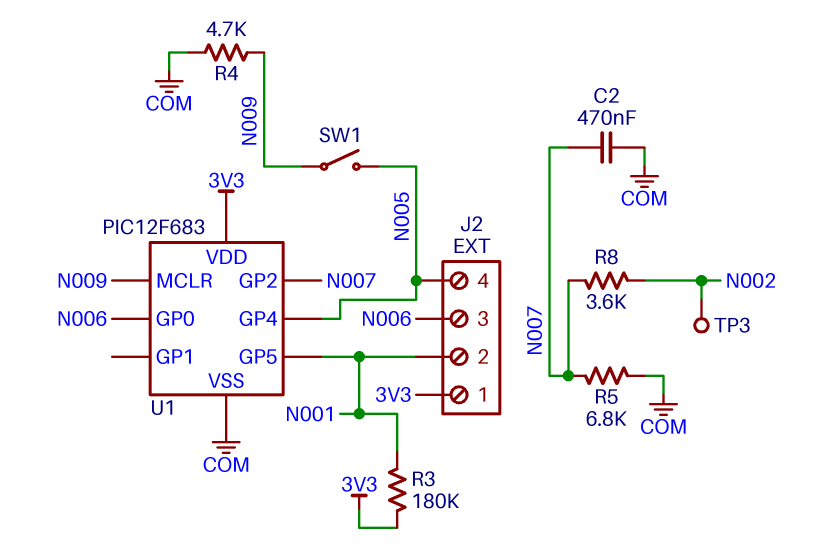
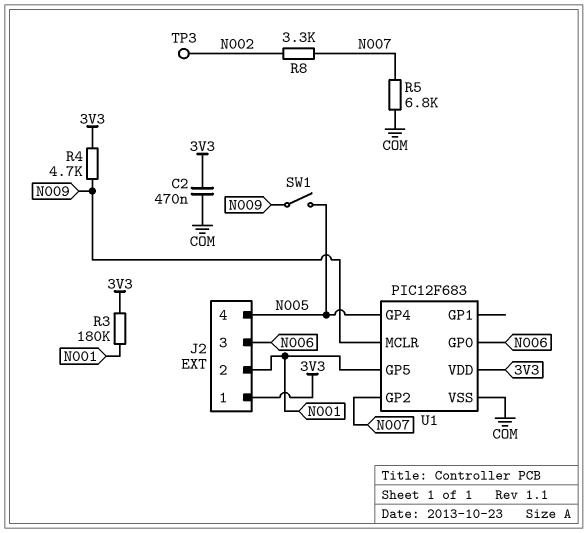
C2: 470nF (COM, N007) -> 470nF (3V3, COM)
R4: 4.7k (COM, N009) -> 4.7k (3V3, N009)
R8: 3.6k (N002, N007) -> 3.3k (N002, N007)

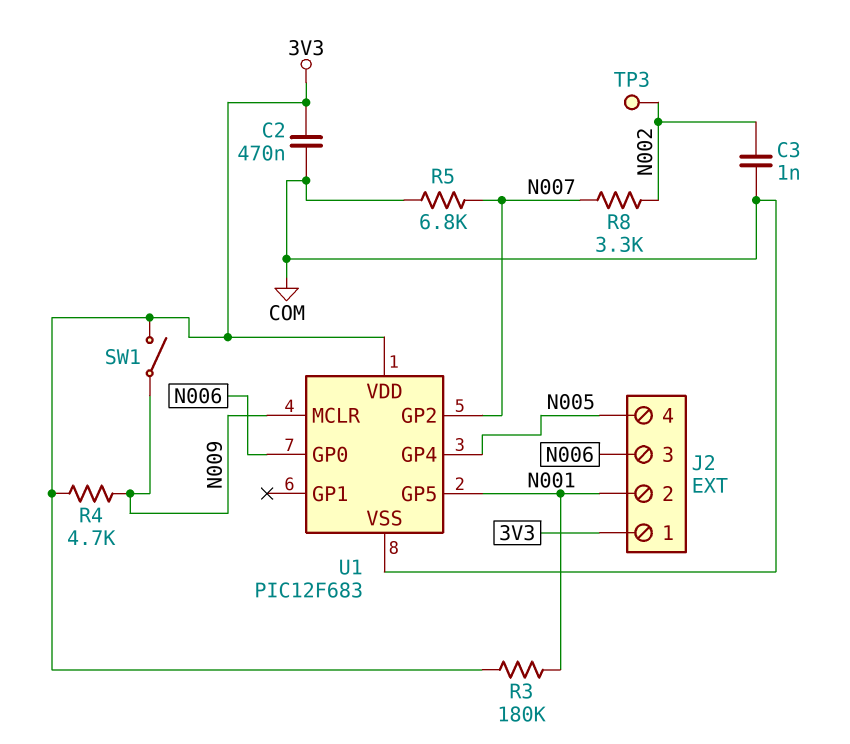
C3: none -> 1nF (COM, N002)
SW1: switch (N005, N009) -> switch (3V3, N009)

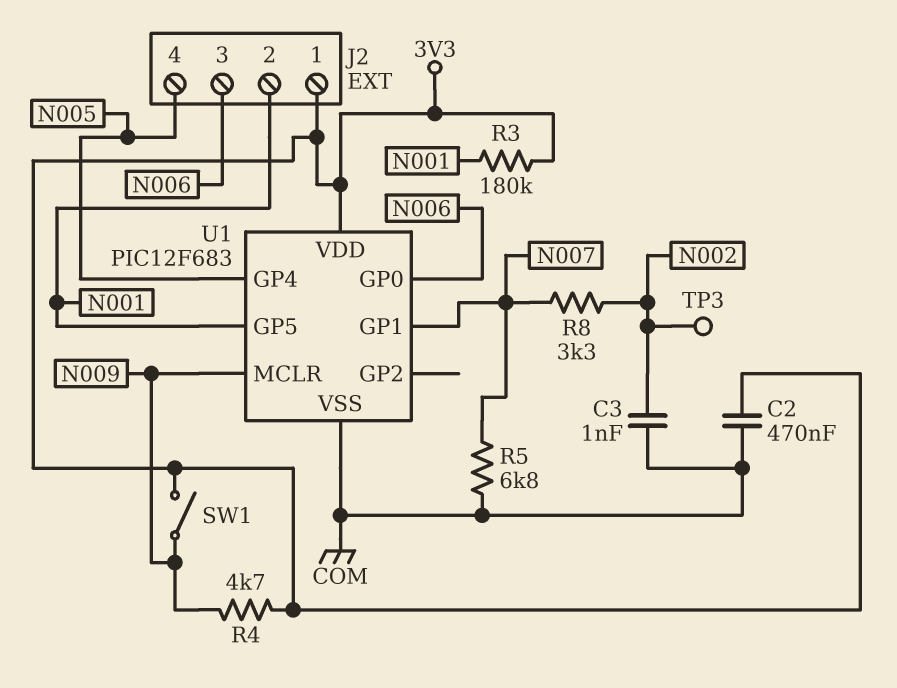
U1 pin GP1: none -> N007
U1 pin GP2: N007 -> none

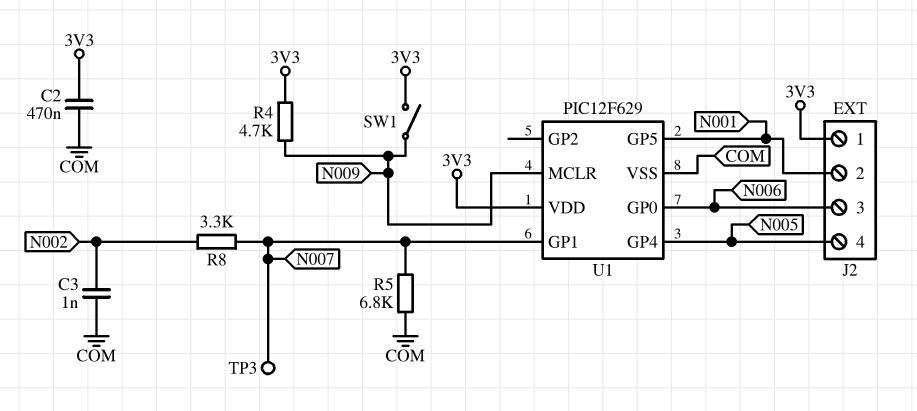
R3: 180k (3V3, N001) -> none
TP3: test point (N002) -> test point (N007)
U1: PIC12F683 -> PIC12F629

